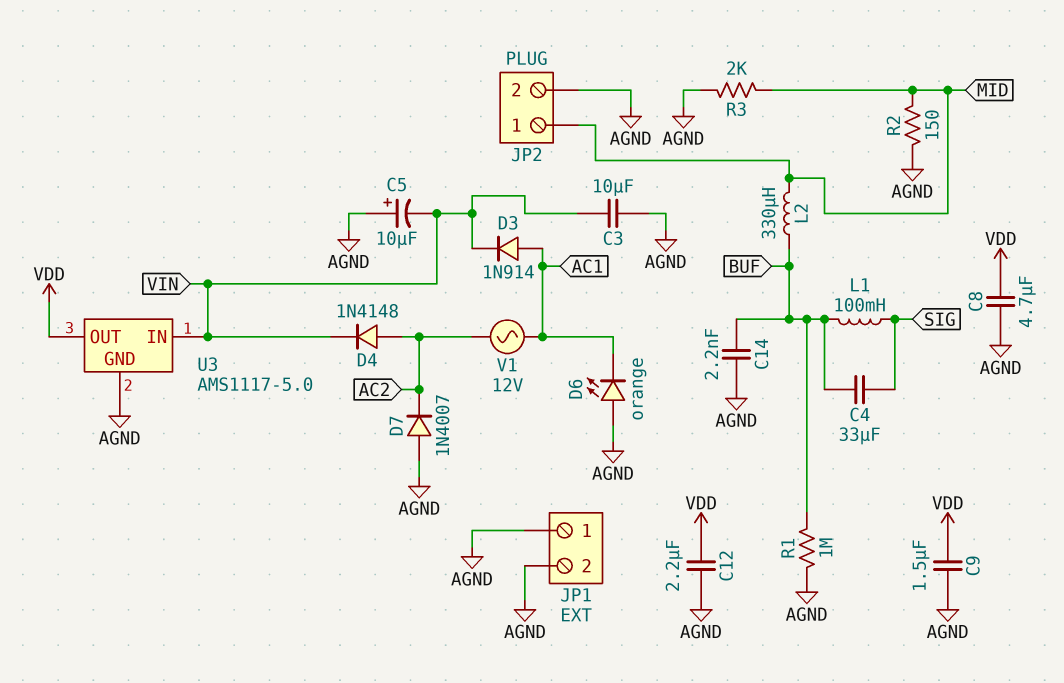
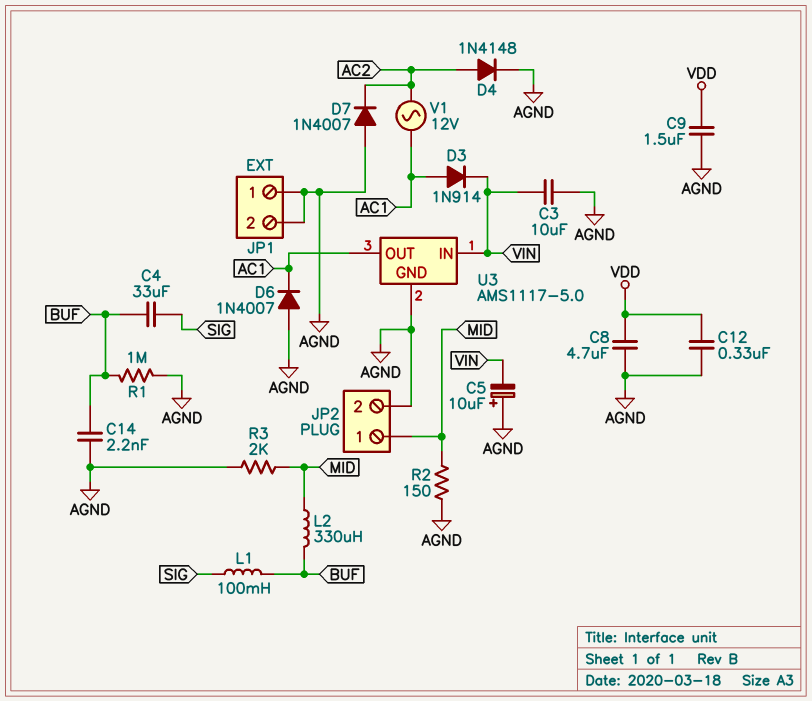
C12: 2.2uF (AGND, VDD) -> 330nF (AGND, VDD)
D4: diode 1N4148 (A AC2, K VIN) -> diode 1N4148 (A AC2, K AGND)
D6: LED orange (A AGND, K AC1) -> diode 1N4007 (A AGND, K AC1)
U3 pin OUT: VDD -> AC1

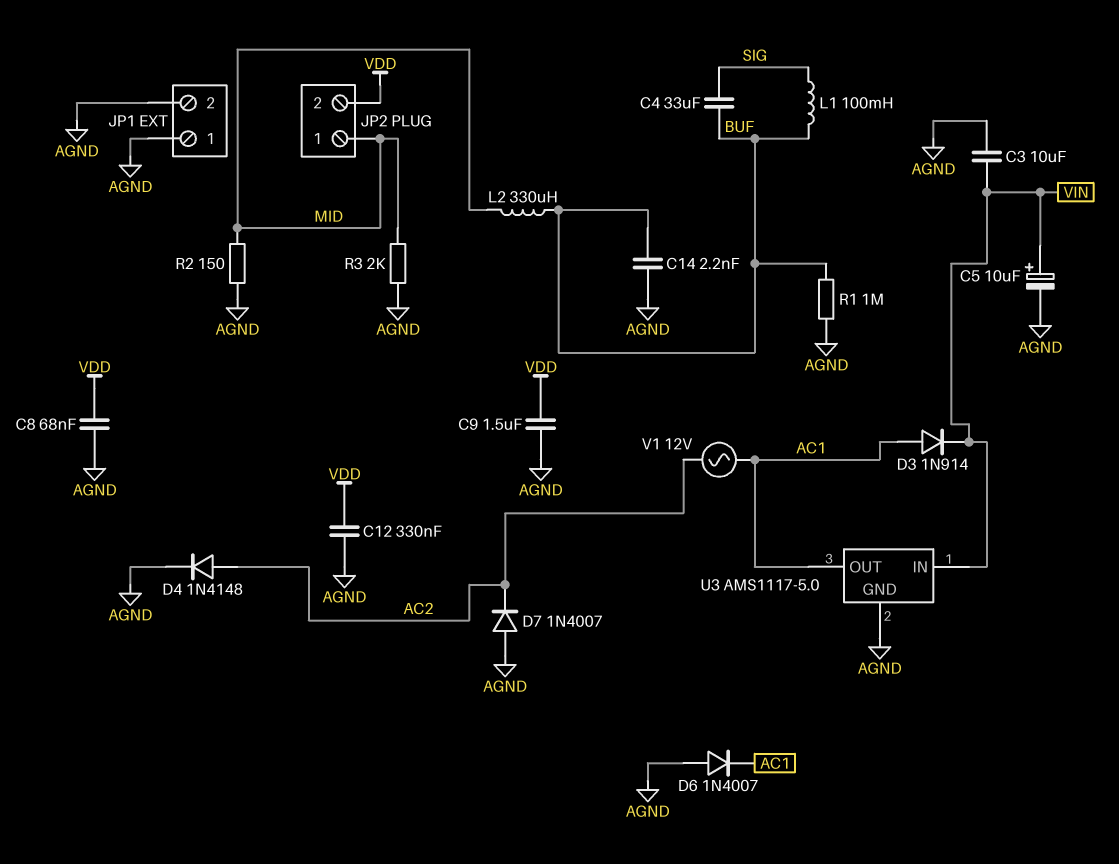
C5: 10uF (plus AGND, minus VIN) -> 10uF (plus VIN, minus AGND)
C8: 4.7uF (AGND, VDD) -> 68nF (AGND, VDD)
JP2 pin 2: AGND -> VDD

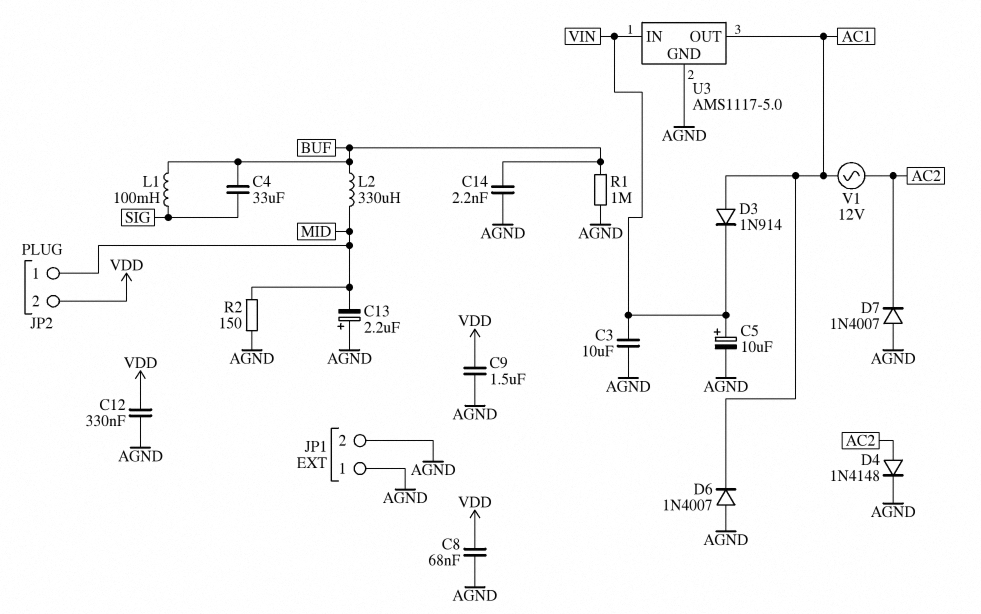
C13: none -> 2.2uF (plus AGND, minus MID)
R3: 2k (AGND, MID) -> none

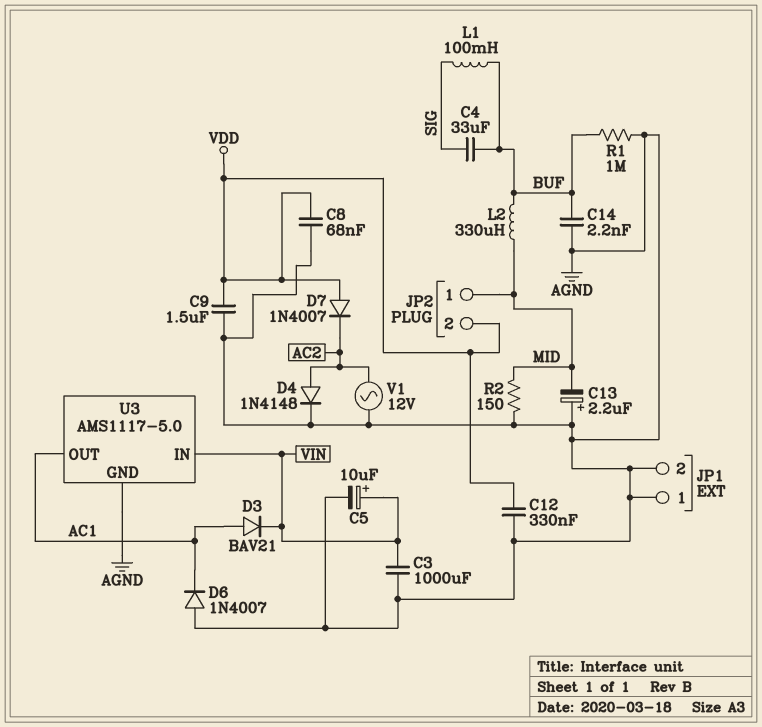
C3: 10uF (AGND, VIN) -> 1000uF (AGND, VIN)
D3: diode 1N914 (A AC1, K VIN) -> diode BAV21 (A AC1, K VIN)
D7: diode 1N4007 (A AGND, K AC2) -> diode 1N4007 (A VDD, K AC2)
V1: AC 12V (AC1, AC2) -> AC 12V (AC2, AGND)

